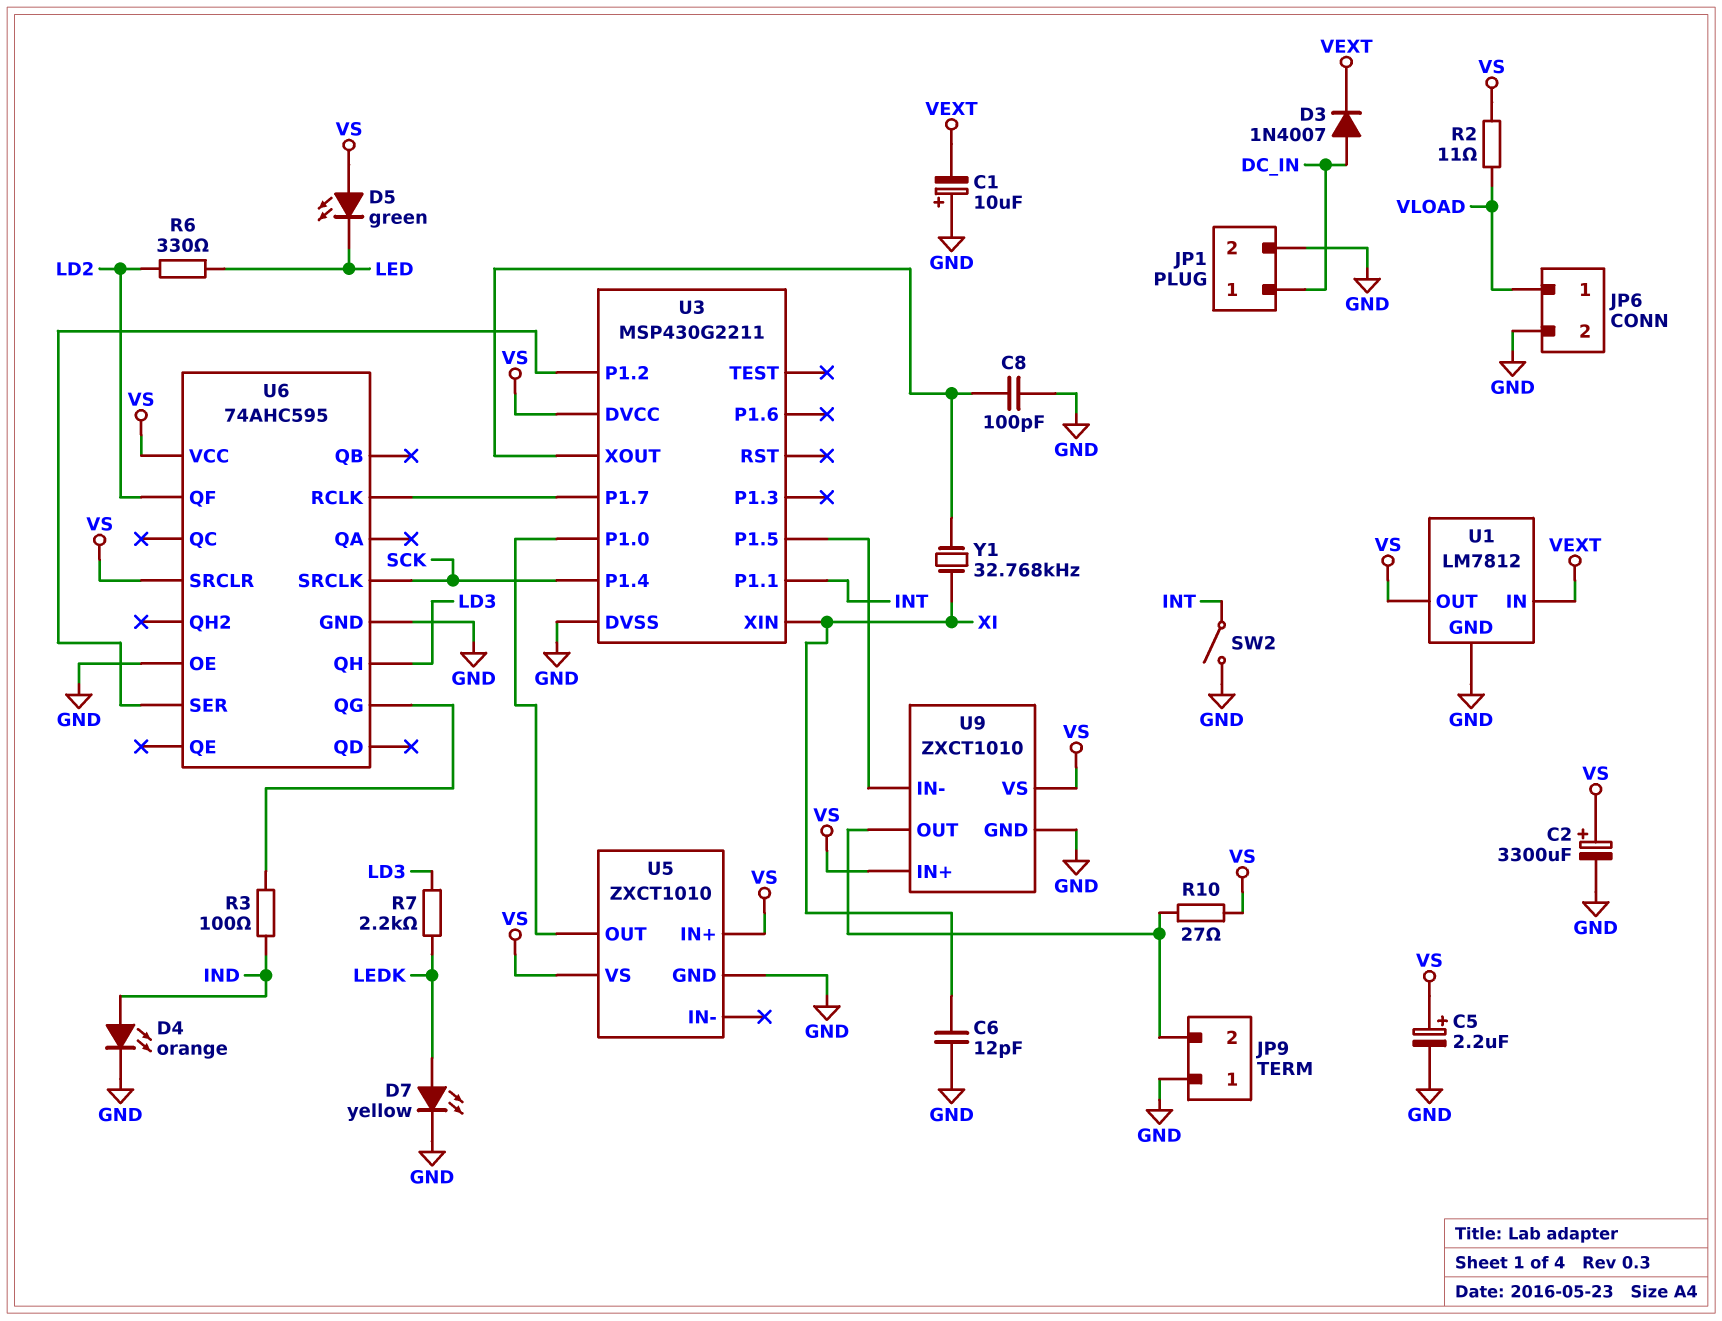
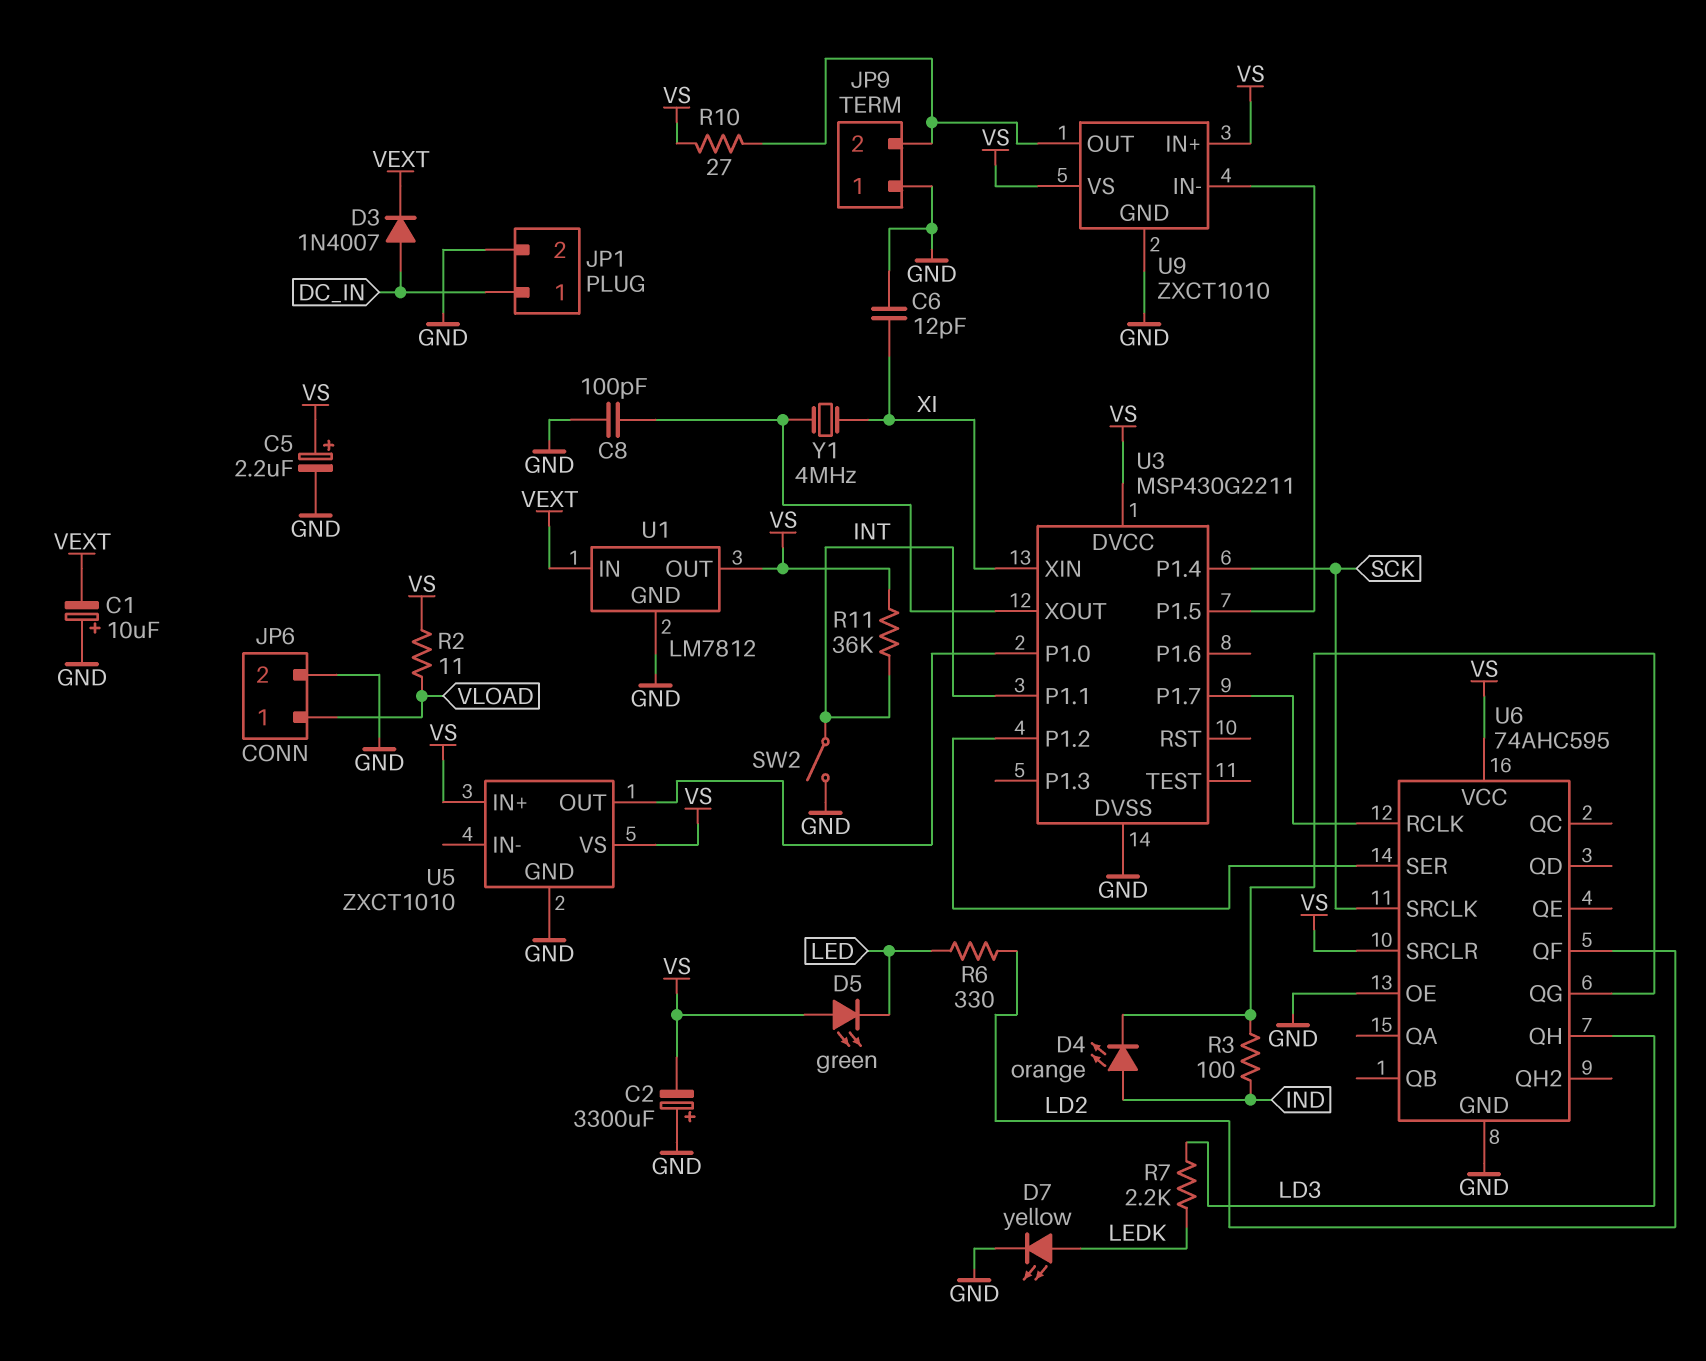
C2: 3300uF (plus VS, minus GND) -> 3300uF (plus GND, minus VS)
D4: LED orange (A IND, K GND) -> LED orange (A IND, K U6/QG)
R11: none -> 36k (INT, VS)
Y1: 32.768kHz (U3/XOUT, XI) -> 4MHz (U3/XOUT, XI)

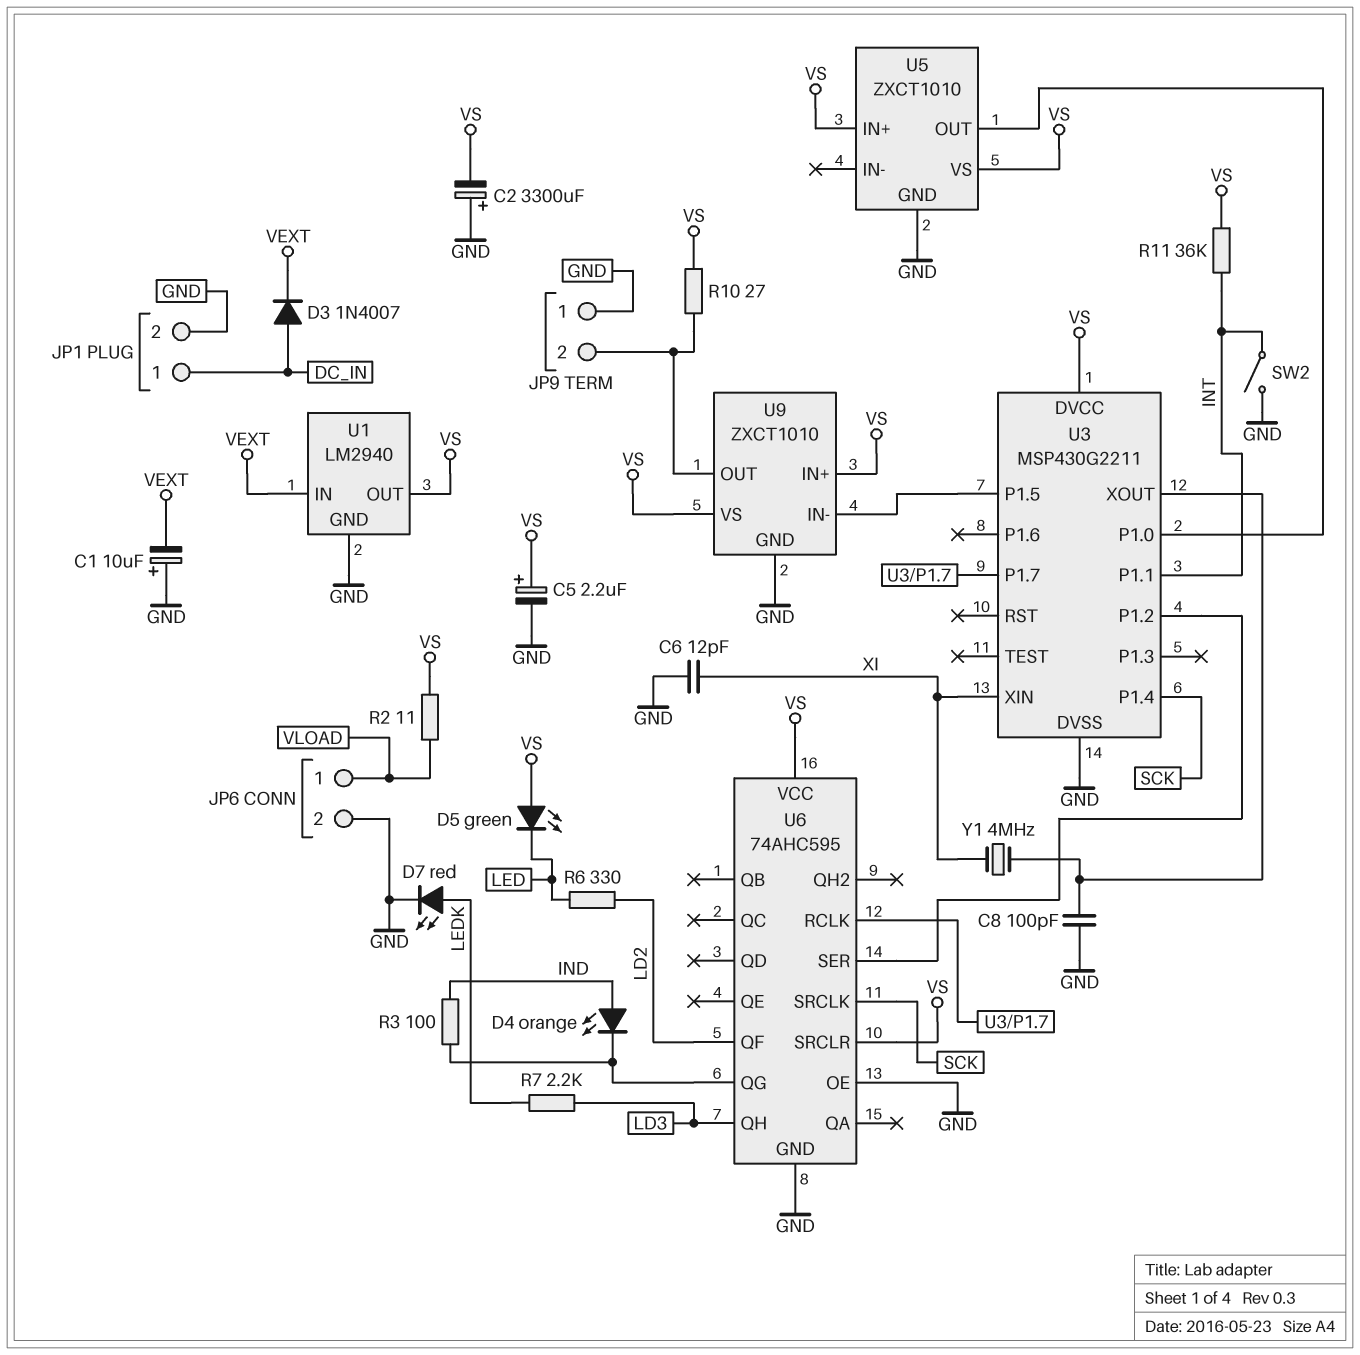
D7: LED yellow (A LEDK, K GND) -> LED red (A LEDK, K GND)
U1: LM7812 -> LM2940

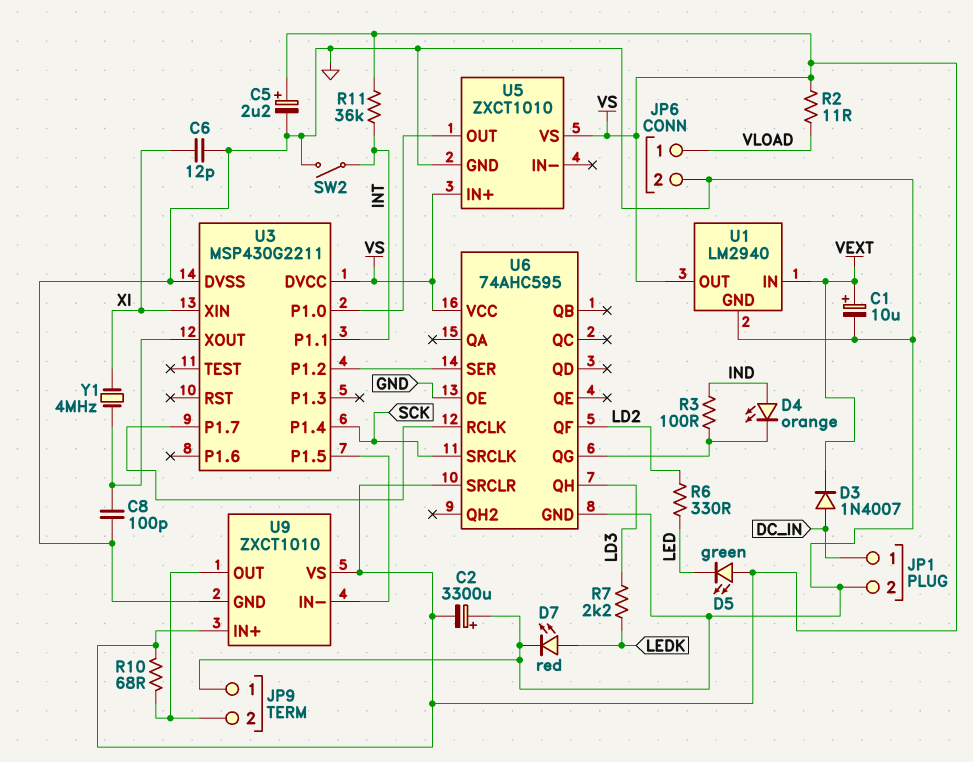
C1: 10uF (plus GND, minus VEXT) -> 10uF (plus VEXT, minus GND)
R10: 27 (JP9/2, VS) -> 68 (JP9/2, VS)

